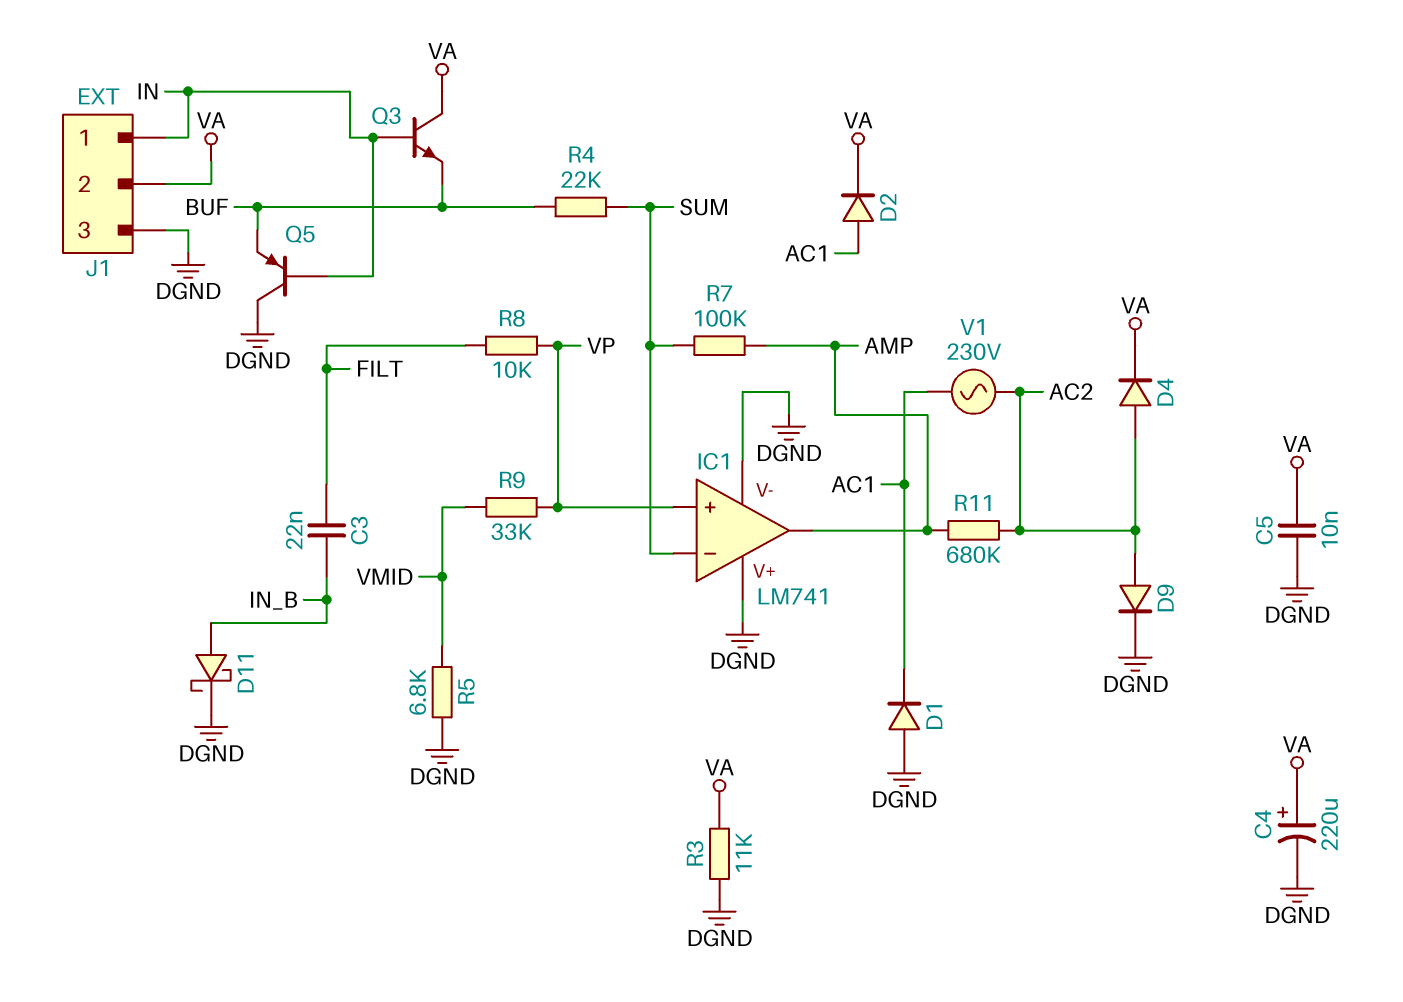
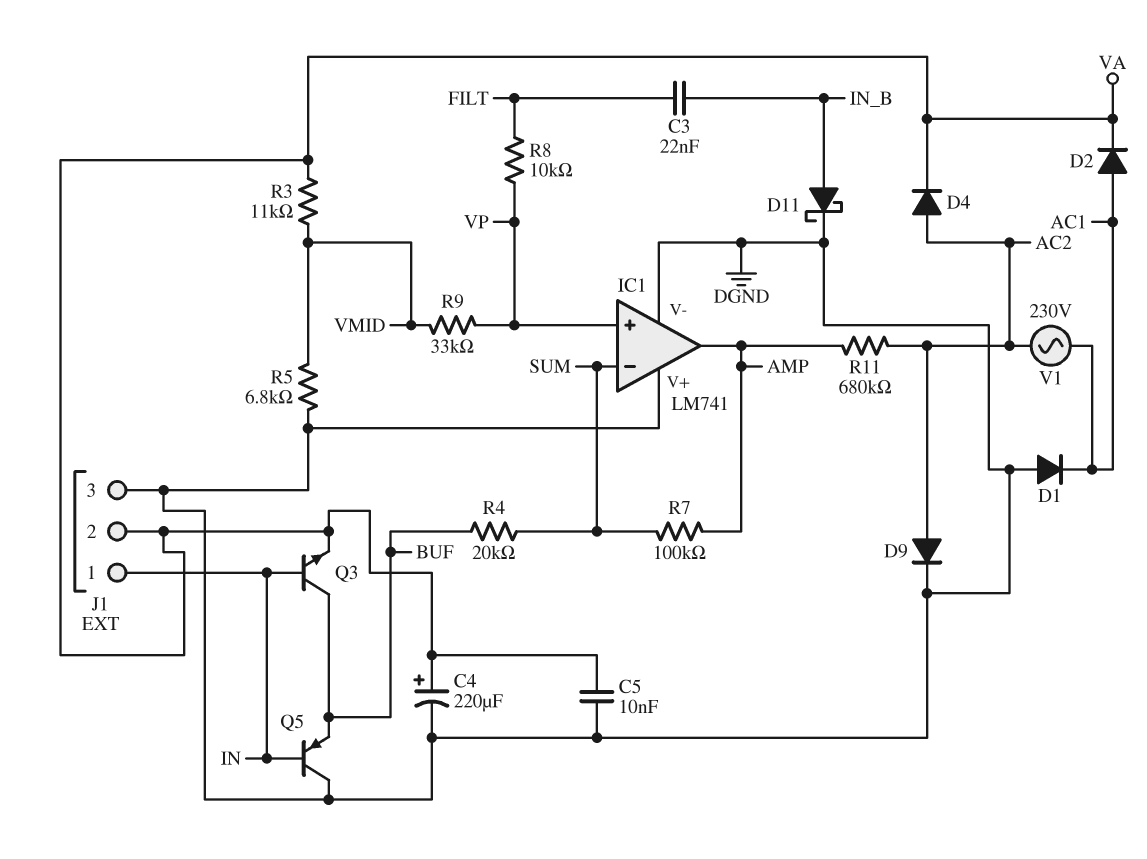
Q3: NPN (B IN, C VA, E BUF) -> NPN (B IN, C BUF, E VA)
R3: 11k (DGND, VA) -> 11k (VA, VMID)
R4: 22k (BUF, SUM) -> 20k (BUF, SUM)

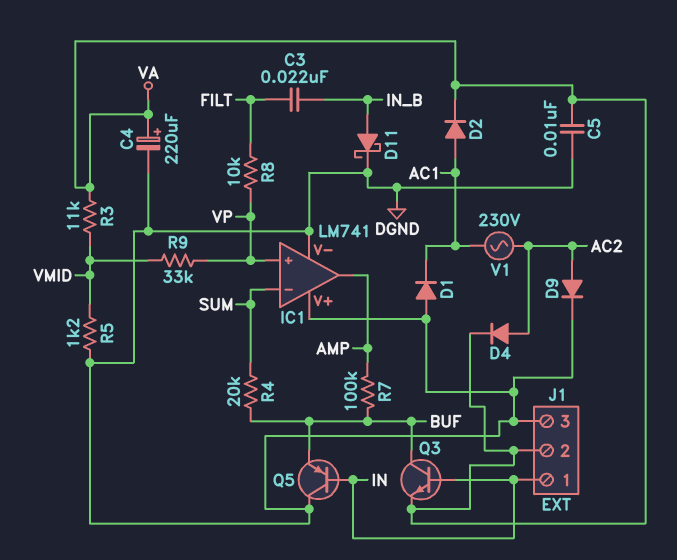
R5: 6.8k (DGND, VMID) -> 1.2k (DGND, VMID)
R7: 100k (AMP, SUM) -> 100k (AMP, BUF)
R11: 680k (AC2, AMP) -> none

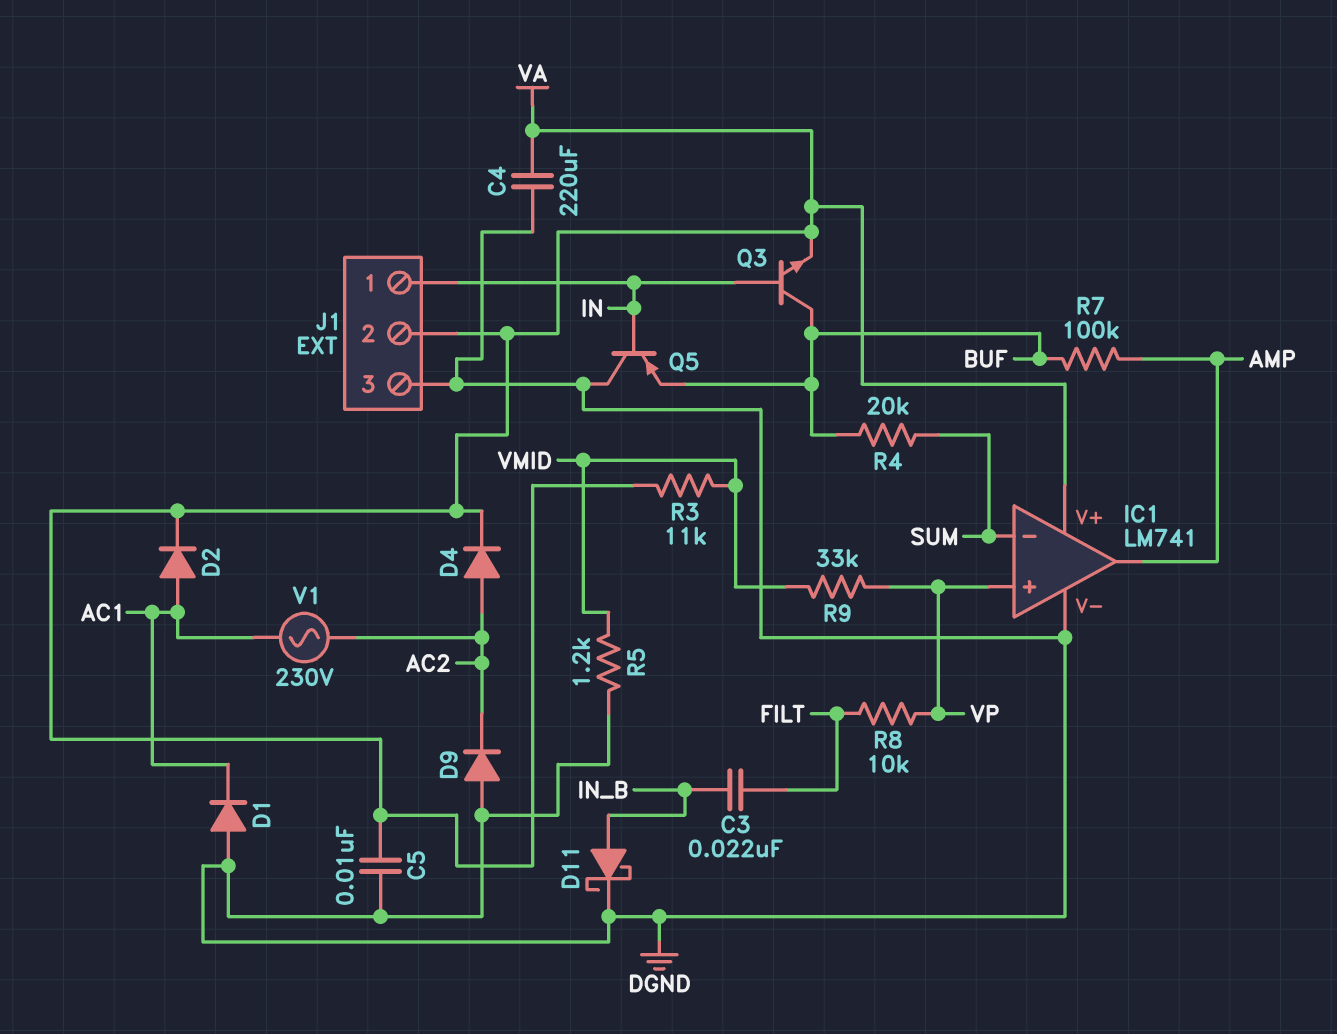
C4: 220uF (plus VA, minus DGND) -> 220uF (DGND, VA)
D9: diode (A AC2, K DGND) -> diode (A DGND, K AC2)
IC1 pin V+: DGND -> VA

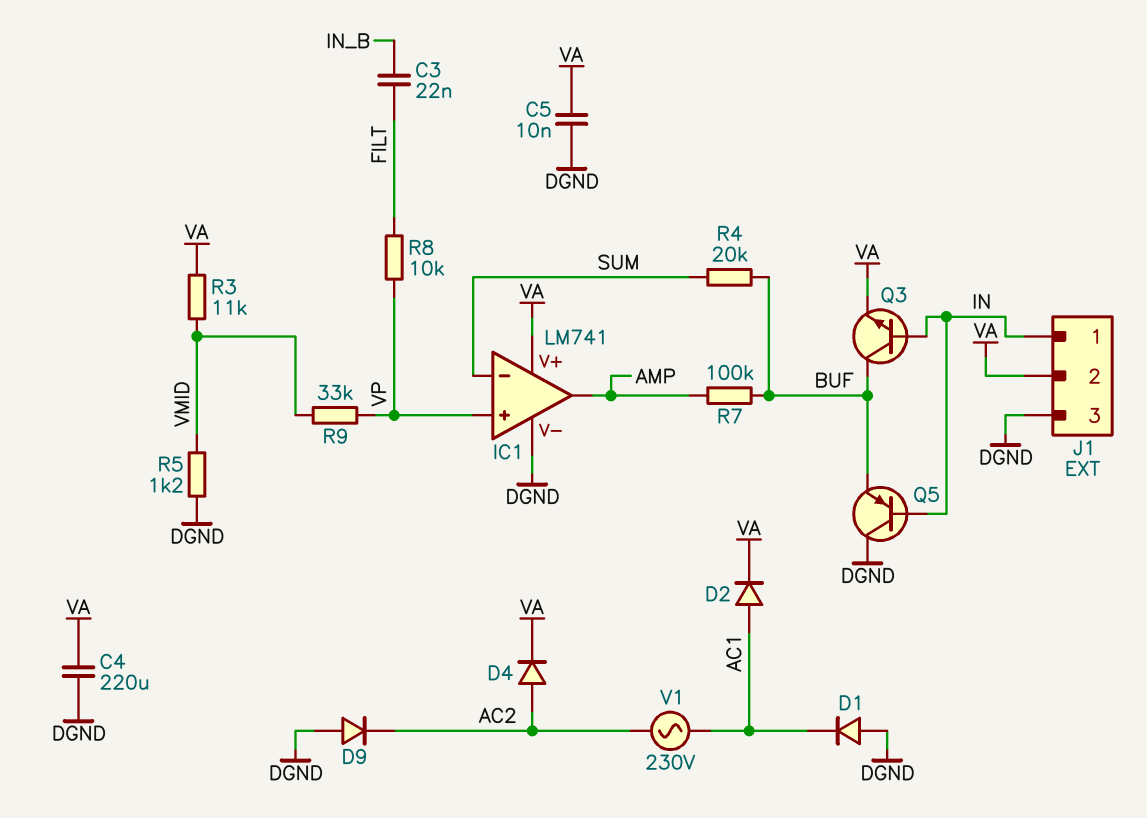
D11: schottky (A IN_B, K DGND) -> none

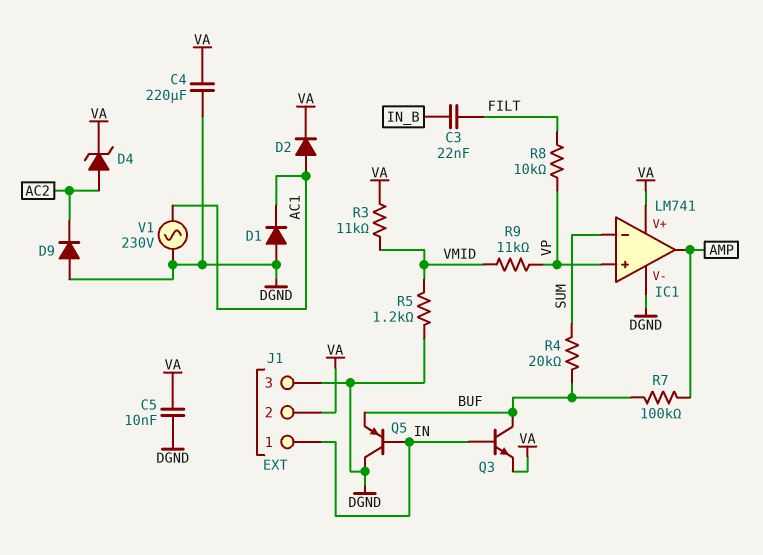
D4: diode (A AC2, K VA) -> zener (A AC2, K VA)
R9: 33k (VMID, VP) -> 11k (VMID, VP)
V1: AC 230V (AC1, AC2) -> AC 230V (AC1, DGND)

